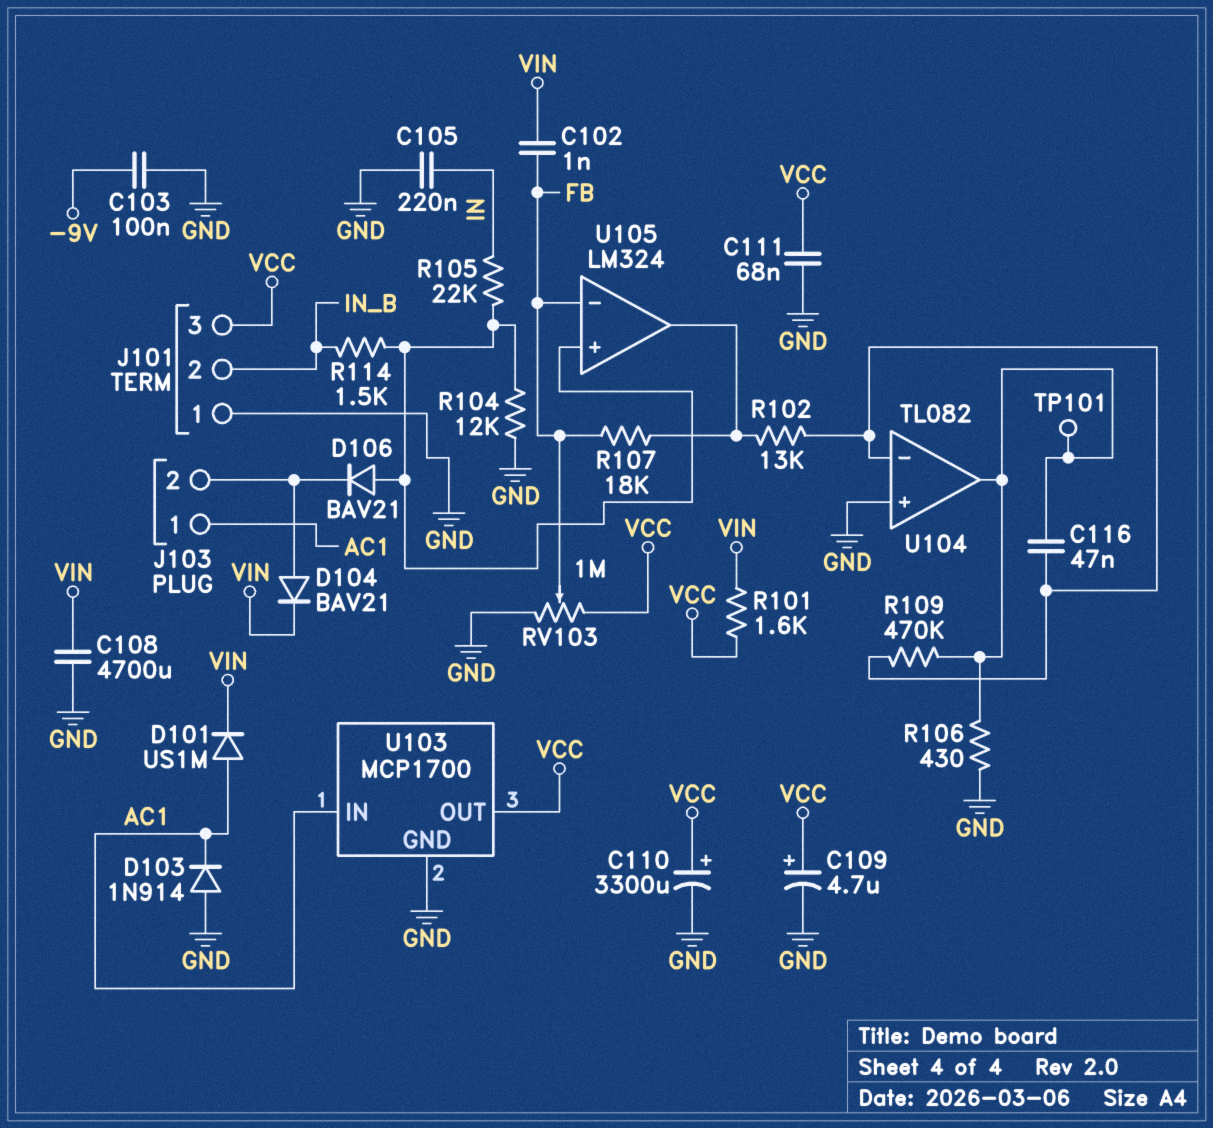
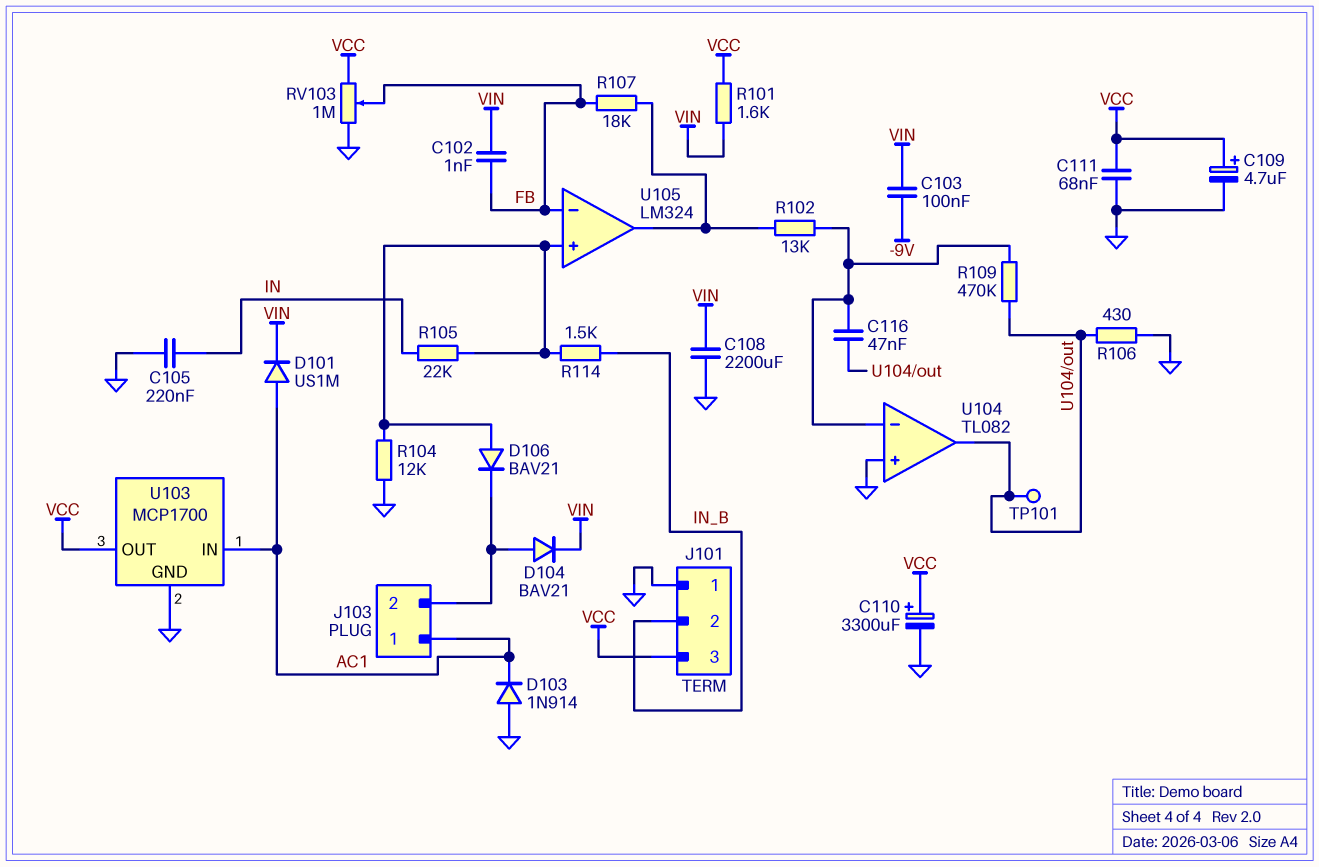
C103: 100nF (-9V, GND) -> 100nF (-9V, VIN)
C108: 4700uF (GND, VIN) -> 2200uF (GND, VIN)

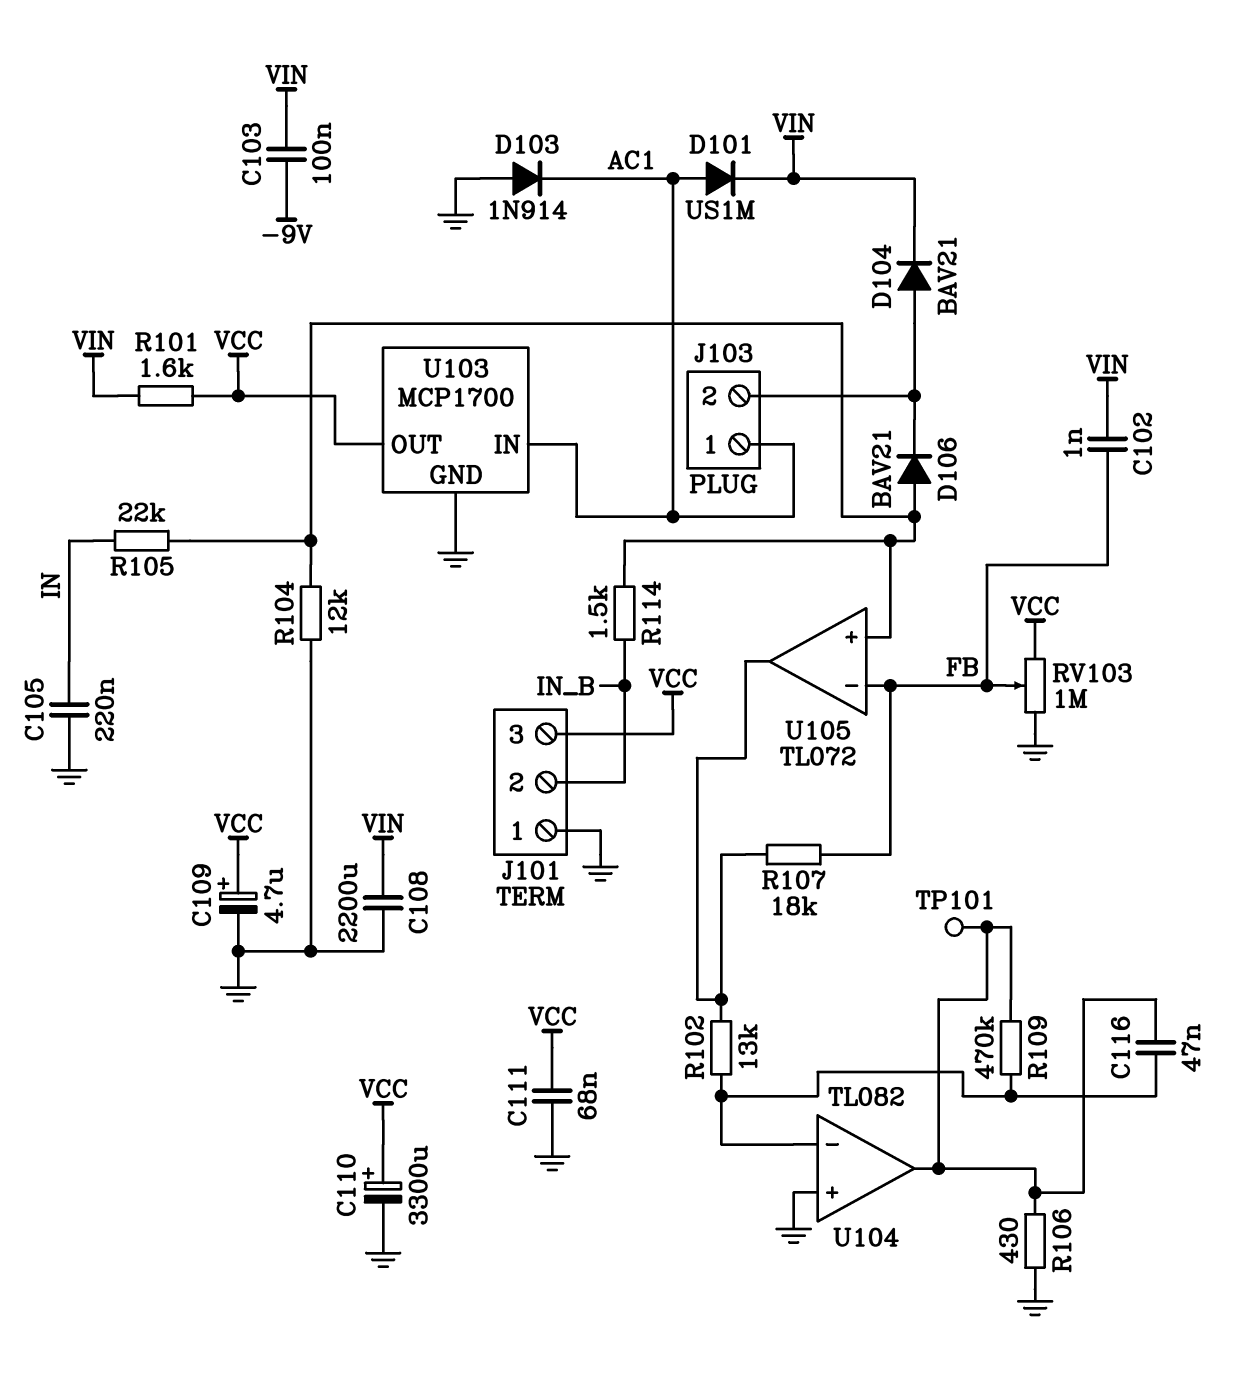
U105: LM324 -> TL072

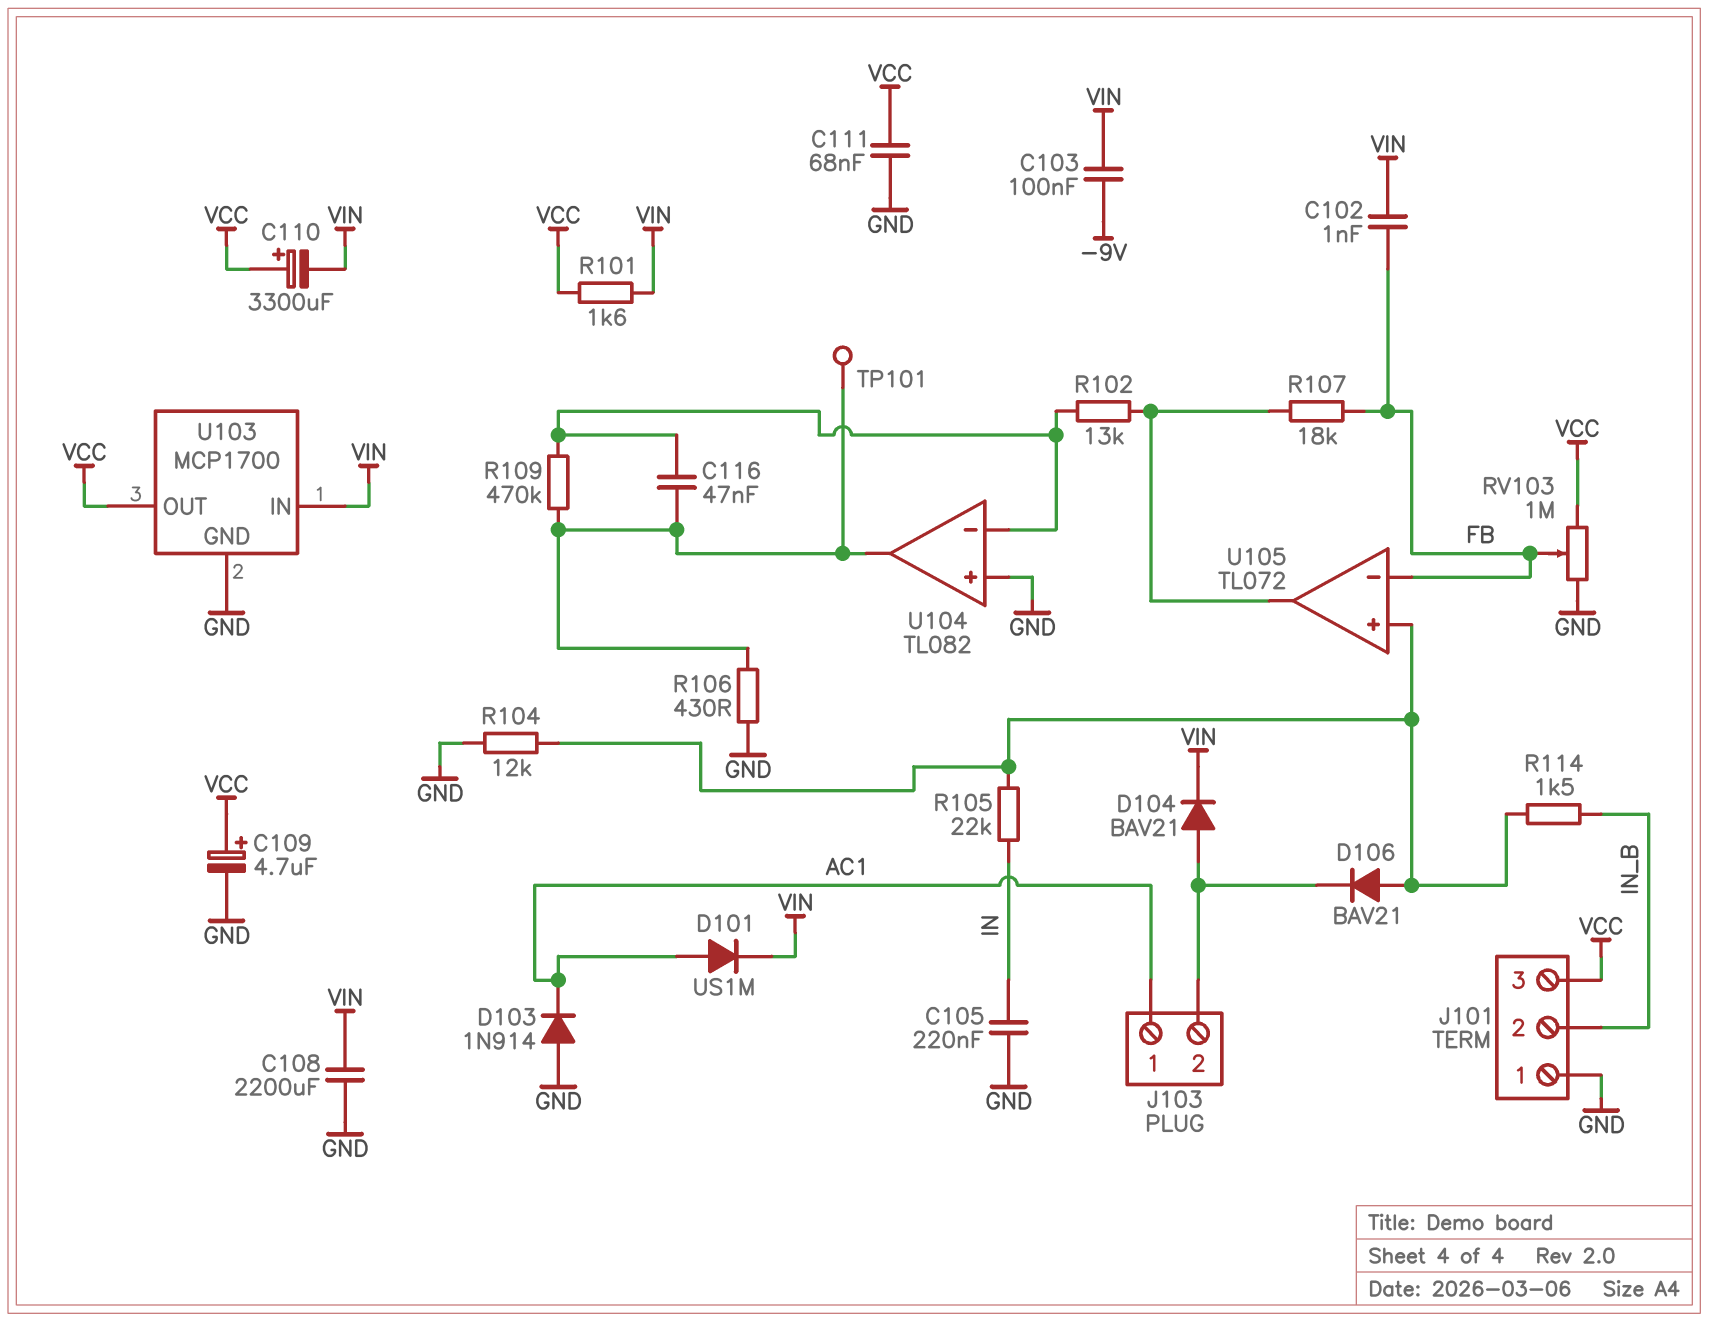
C110: 3300uF (plus VCC, minus GND) -> 3300uF (plus VCC, minus VIN)
U103 pin IN: AC1 -> VIN

